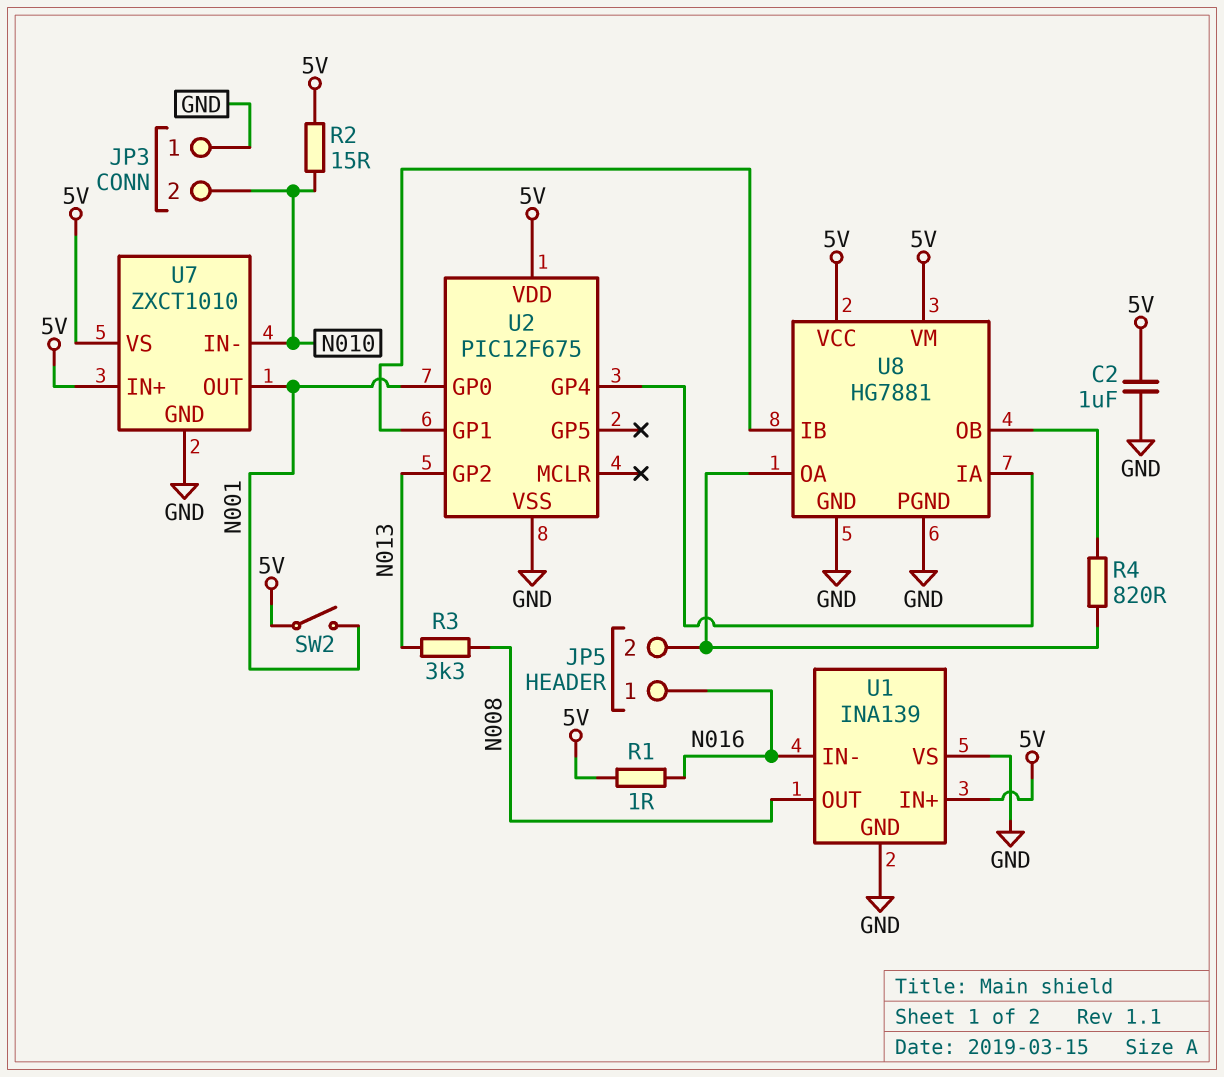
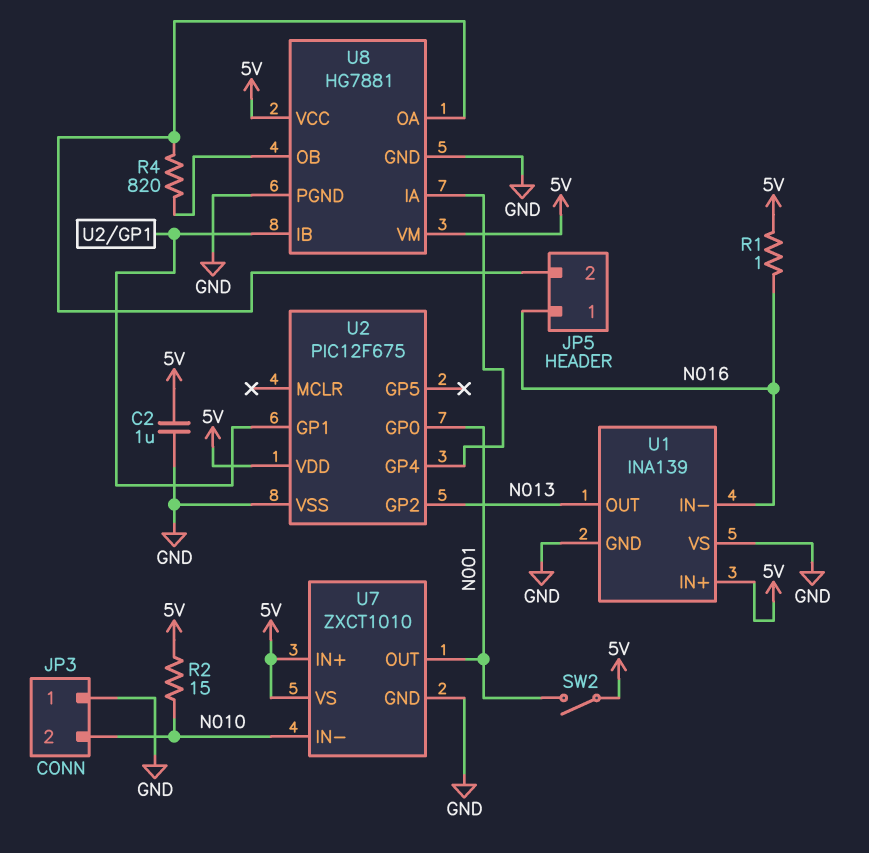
R3: 3.3k (N008, N013) -> none
U1 pin OUT: N008 -> N013

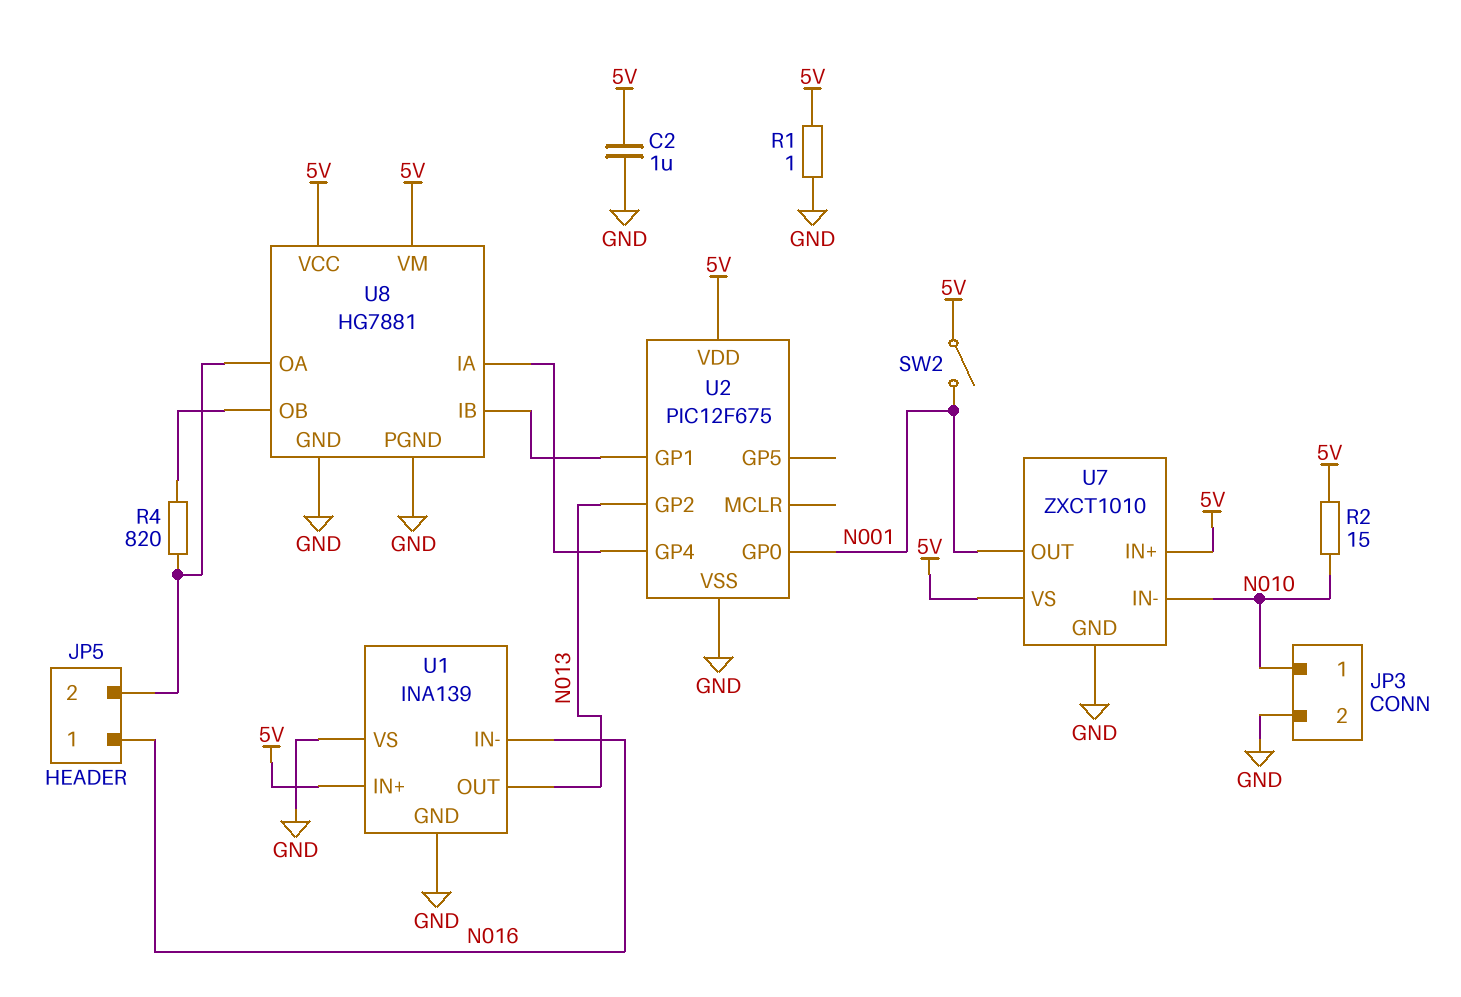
JP3 pin 1: GND -> N010
JP3 pin 2: N010 -> GND
R1: 1 (5V, N016) -> 1 (5V, GND)

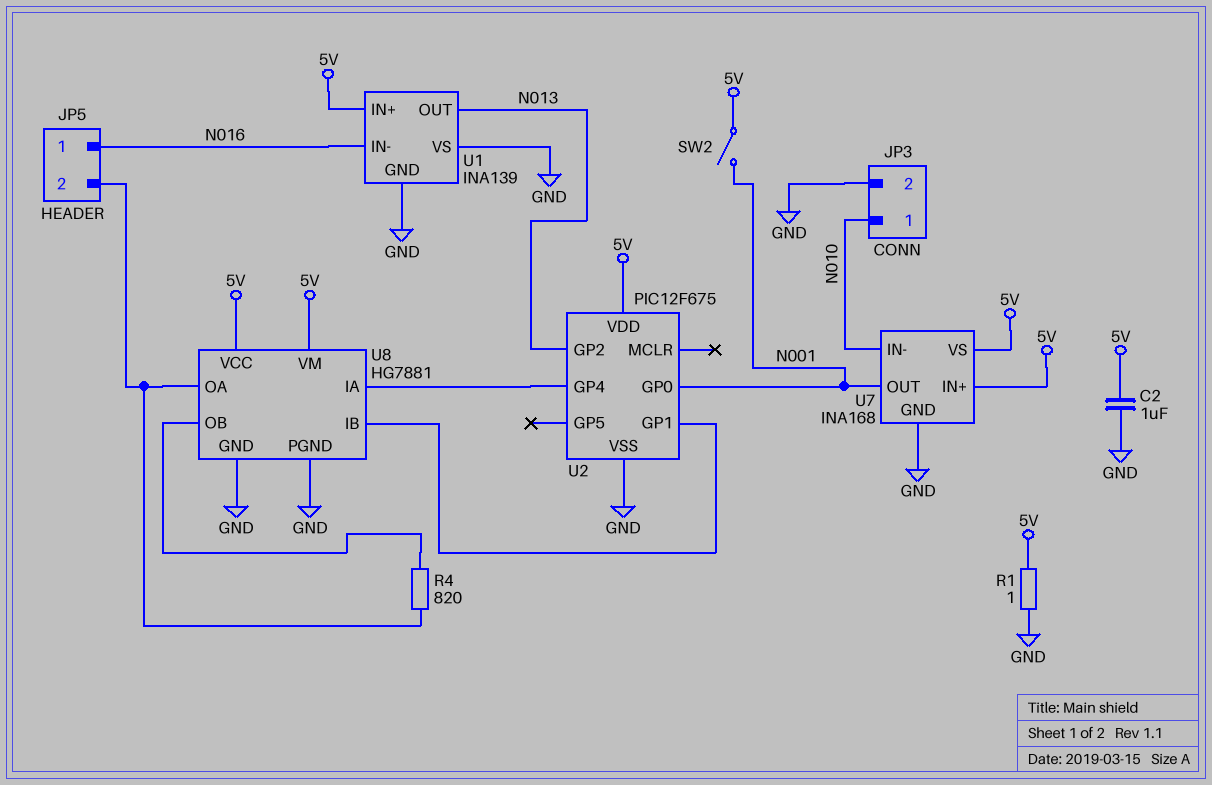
R2: 15 (5V, N010) -> none
U7: ZXCT1010 -> INA168

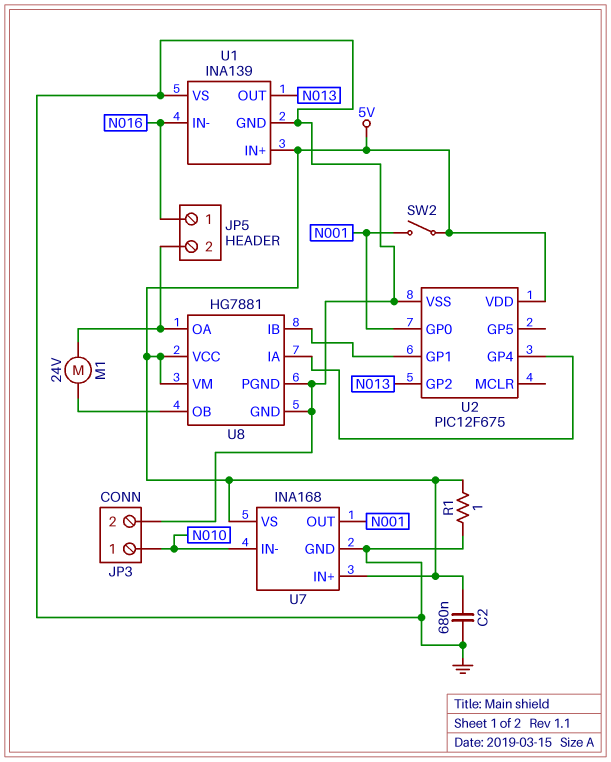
C2: 1uF (5V, GND) -> 680nF (5V, GND)
M1: none -> motor 24V (JP5/2, U8/OB)
R4: 820 (JP5/2, U8/OB) -> none

